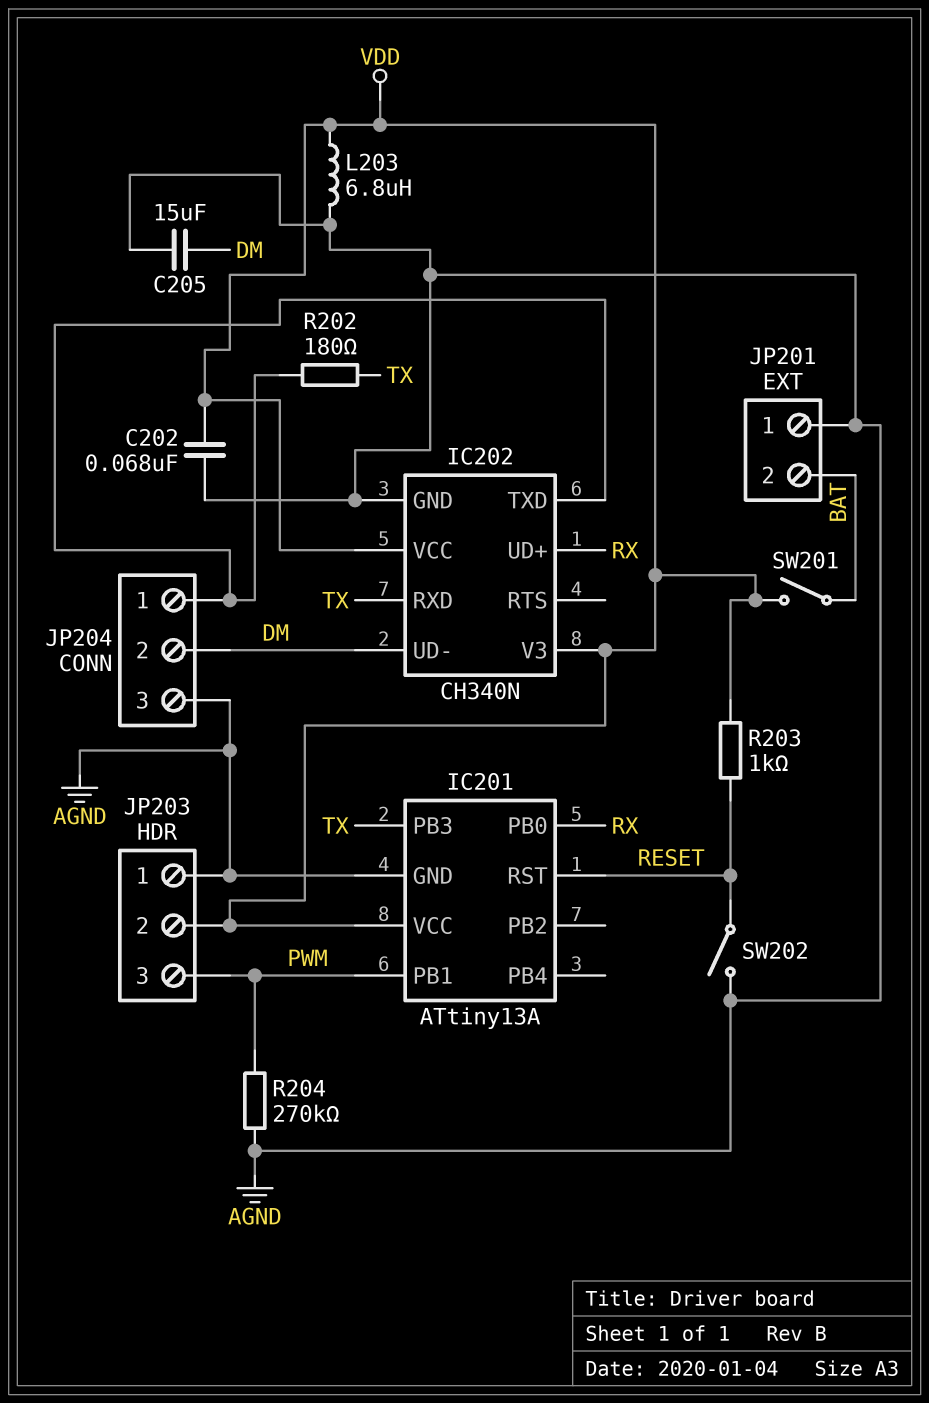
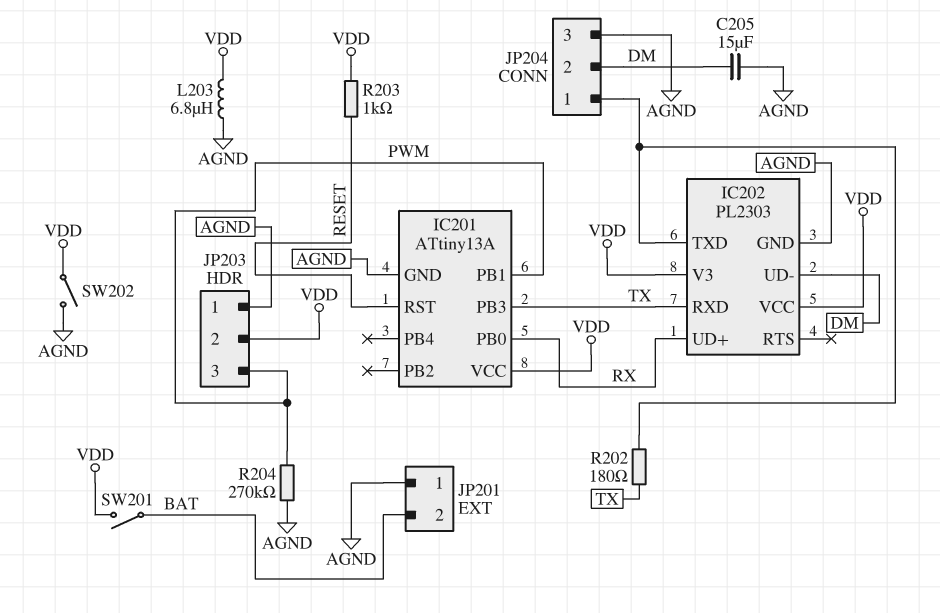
C202: 68nF (AGND, VDD) -> none
IC202: CH340N -> PL2303
SW202: switch (AGND, RESET) -> switch (AGND, VDD)

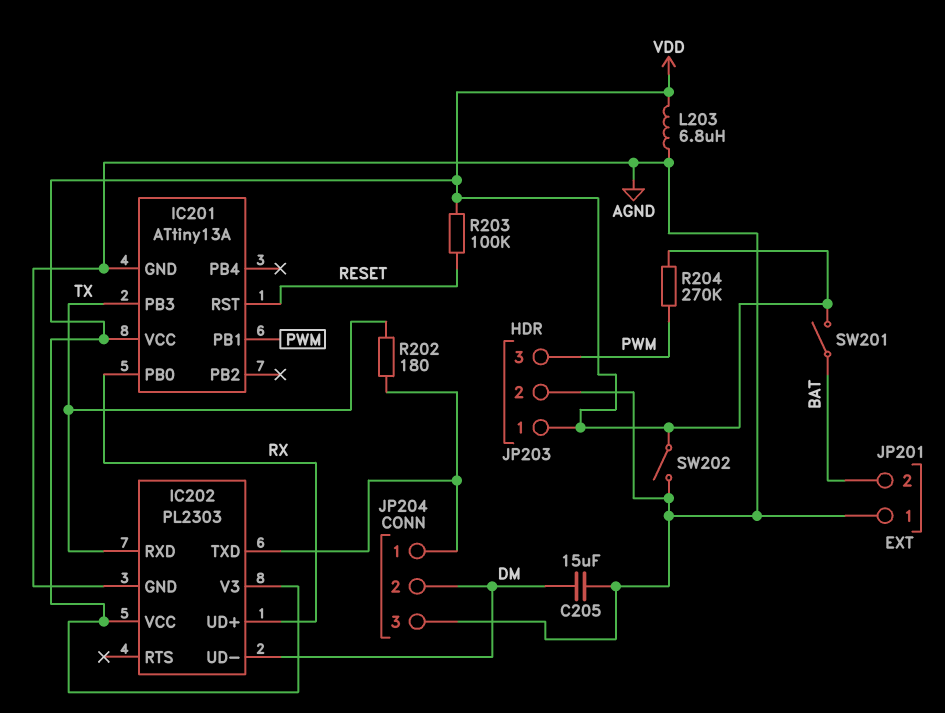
JP203 pin 1: AGND -> VDD
JP203 pin 2: VDD -> AGND
R203: 1k (RESET, VDD) -> 100k (RESET, VDD)
R204: 270k (AGND, PWM) -> 270k (PWM, VDD)

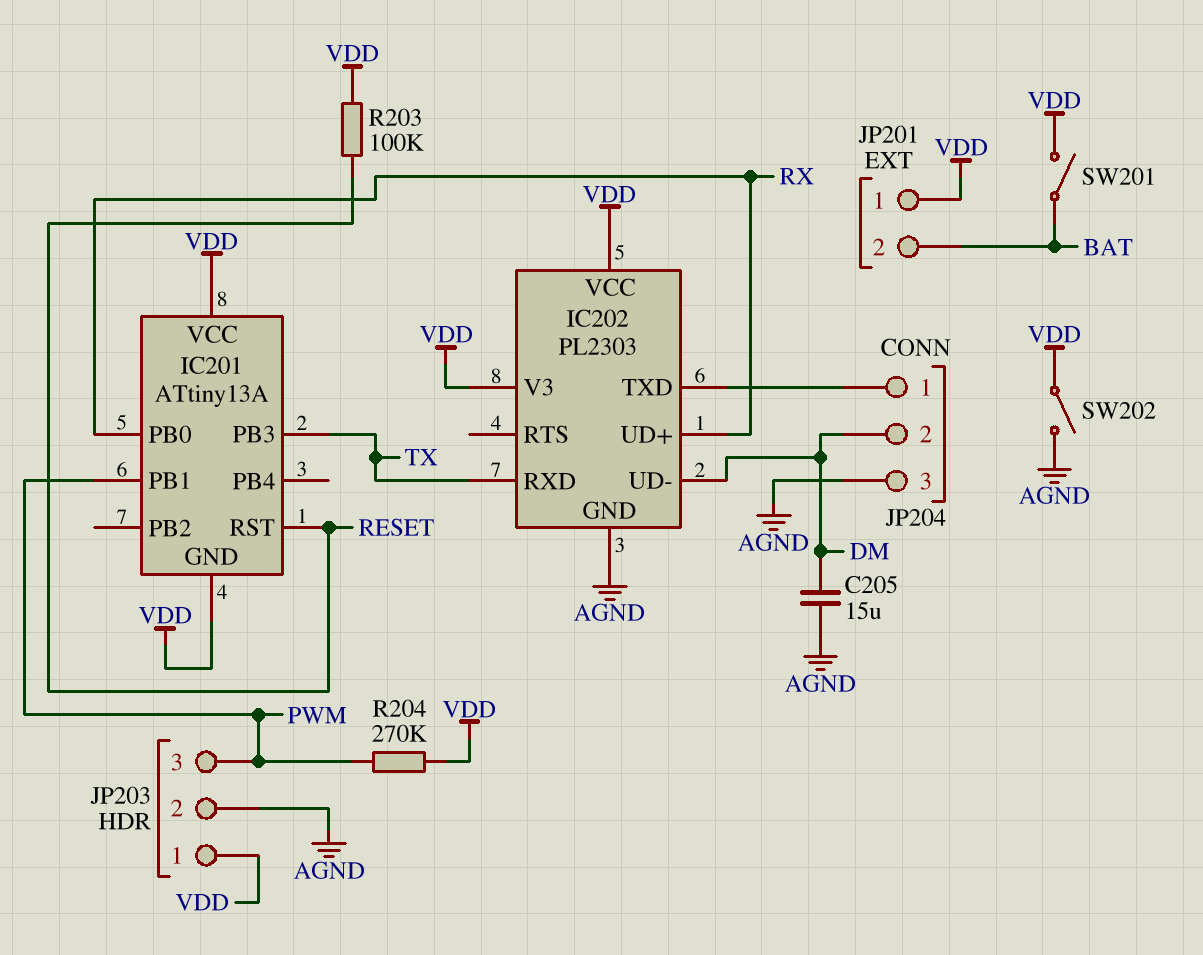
IC201 pin GND: AGND -> VDD
JP201 pin 1: AGND -> VDD
L203: 6.8uH (AGND, VDD) -> none
R202: 180 (IC202/TXD, TX) -> none

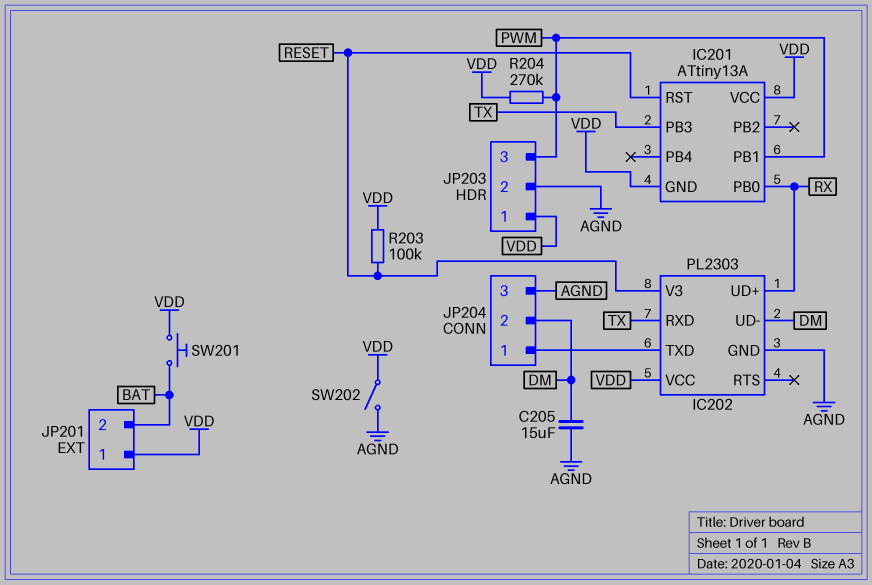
IC202 pin V3: VDD -> RESET
SW201: switch (BAT, VDD) -> button (BAT, VDD)

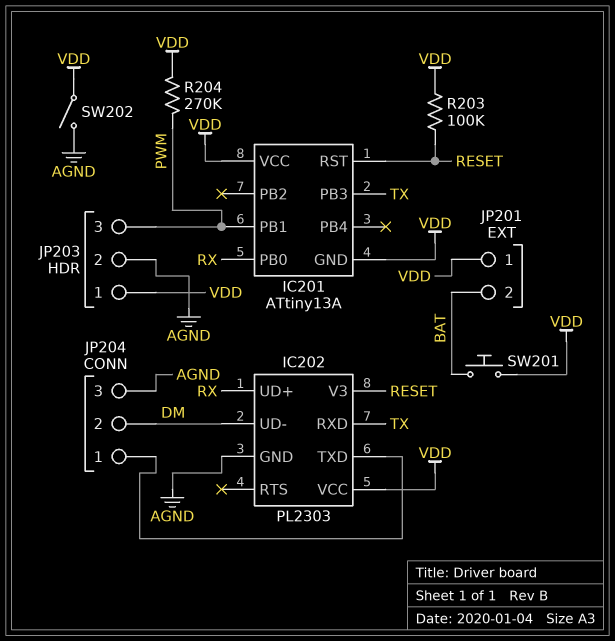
C205: 15uF (AGND, DM) -> none

